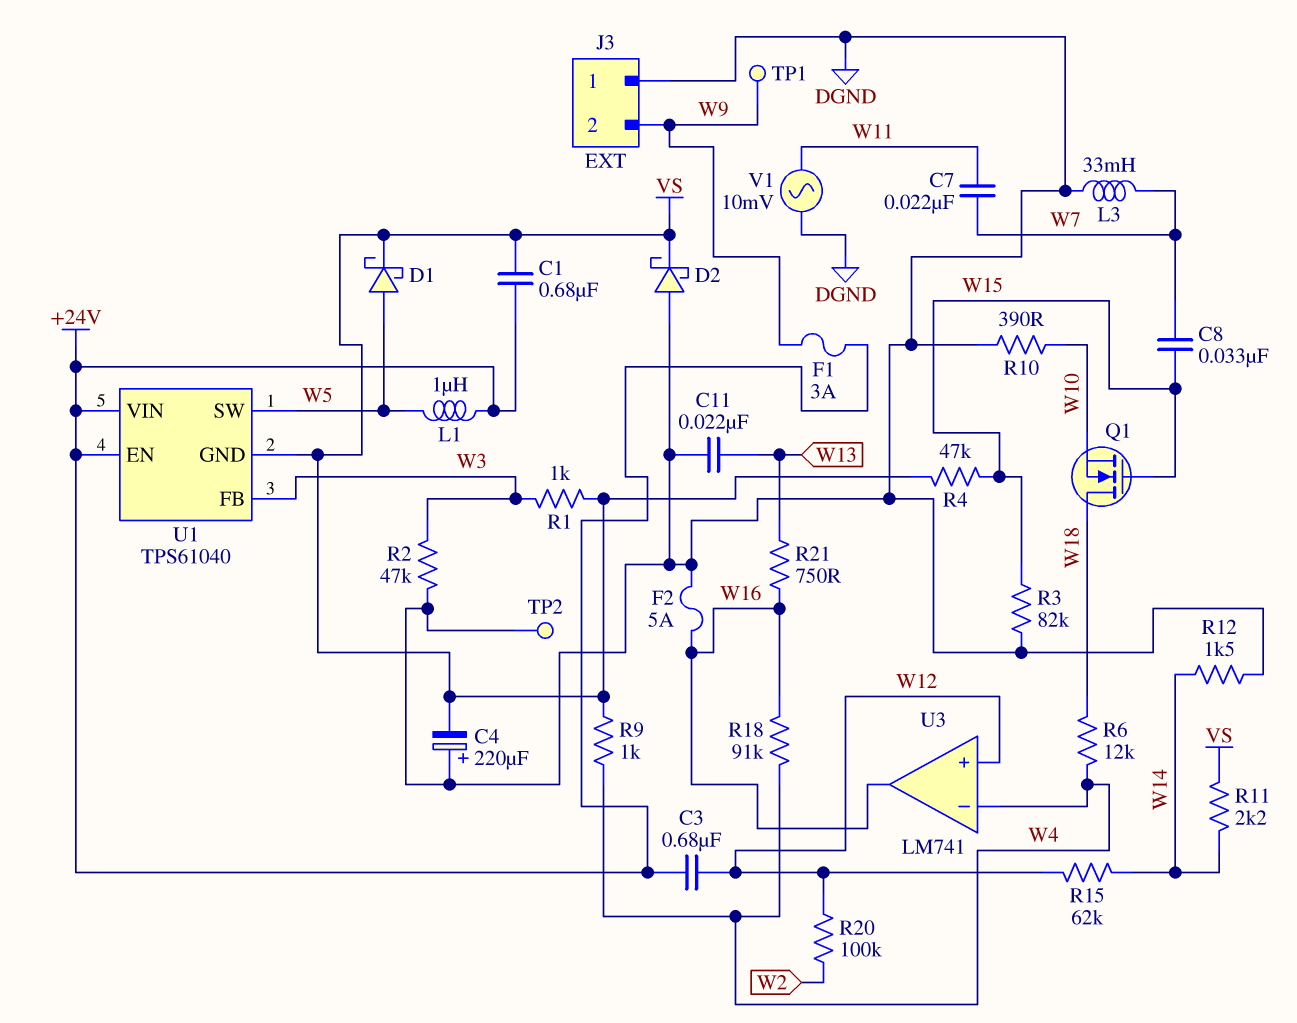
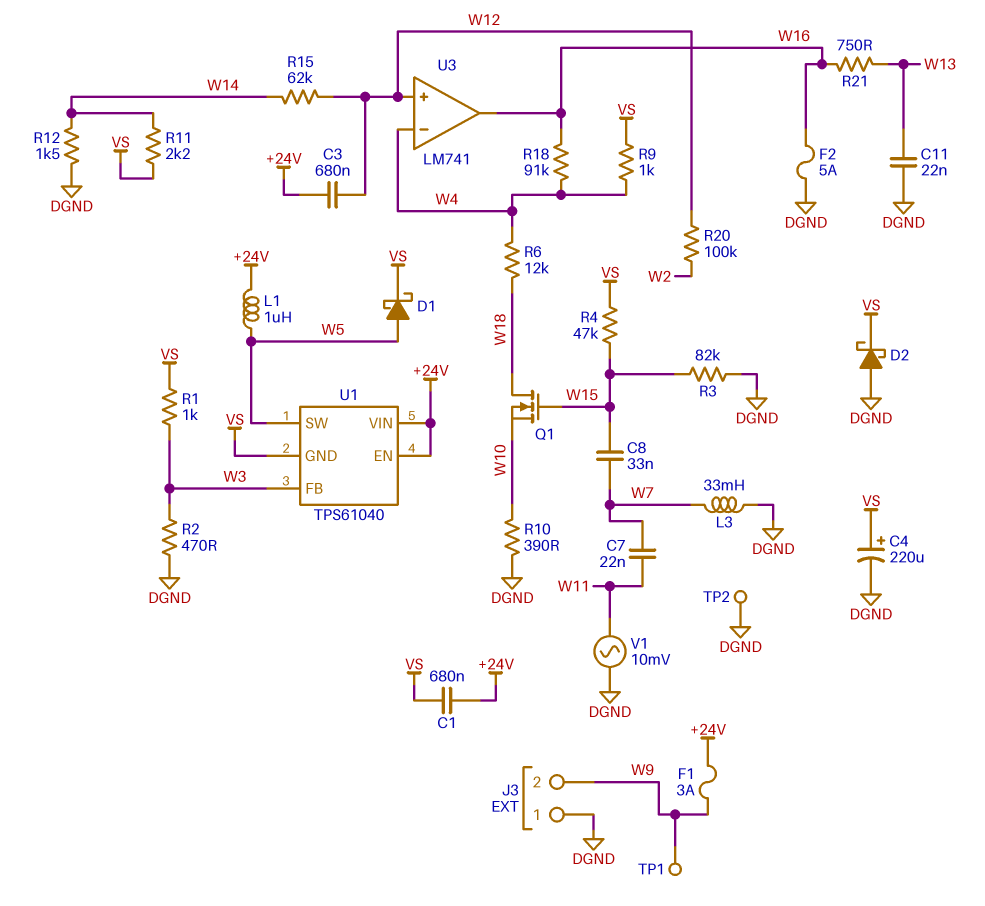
C4: 220uF (plus DGND, minus VS) -> 220uF (plus VS, minus DGND)
R2: 47k (DGND, W3) -> 470 (DGND, W3)

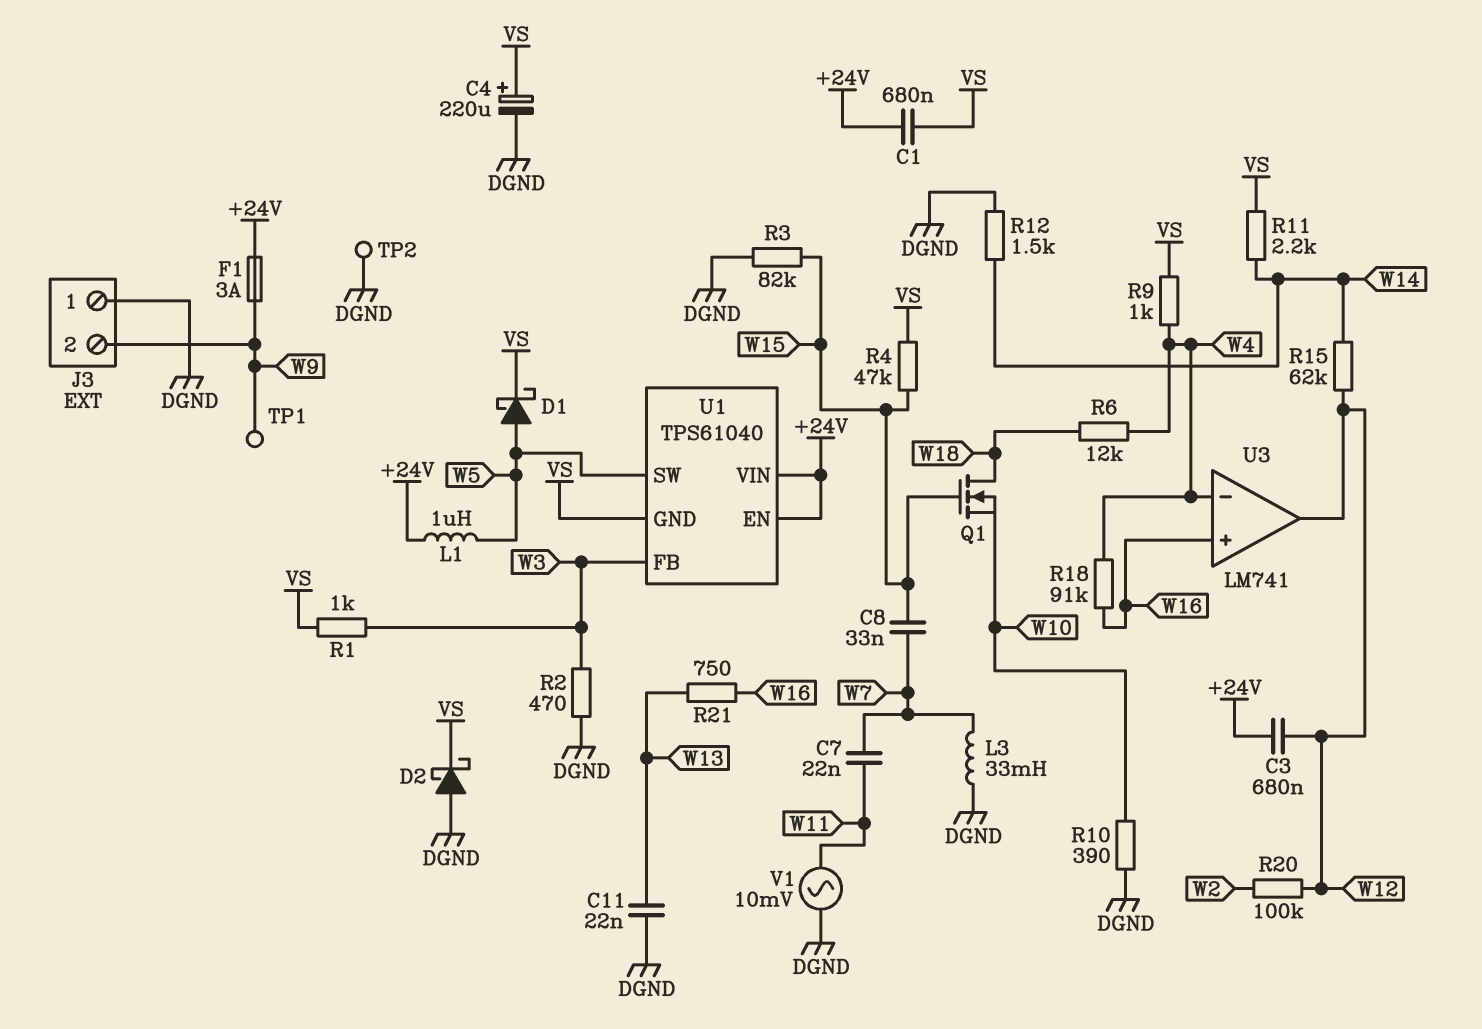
F2: 5A (DGND, W16) -> none
U3 pin in+: W12 -> W16
U3 pin out: W16 -> W12

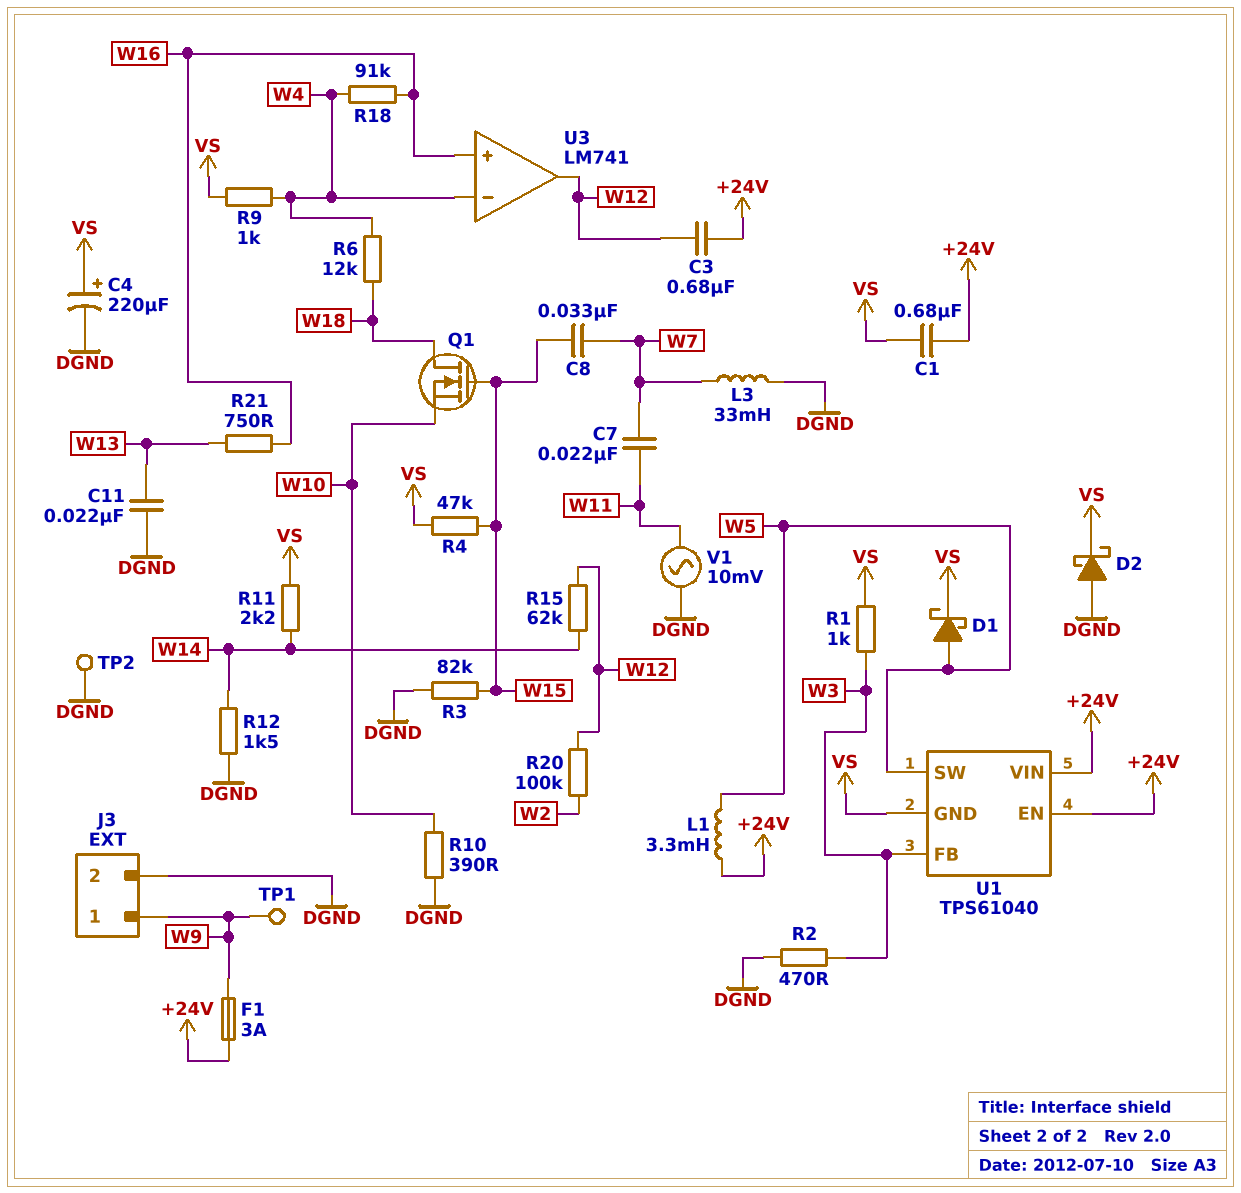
J3 pin 1: DGND -> W9
J3 pin 2: W9 -> DGND
L1: 1uH (+24V, W5) -> 3.3mH (+24V, W5)

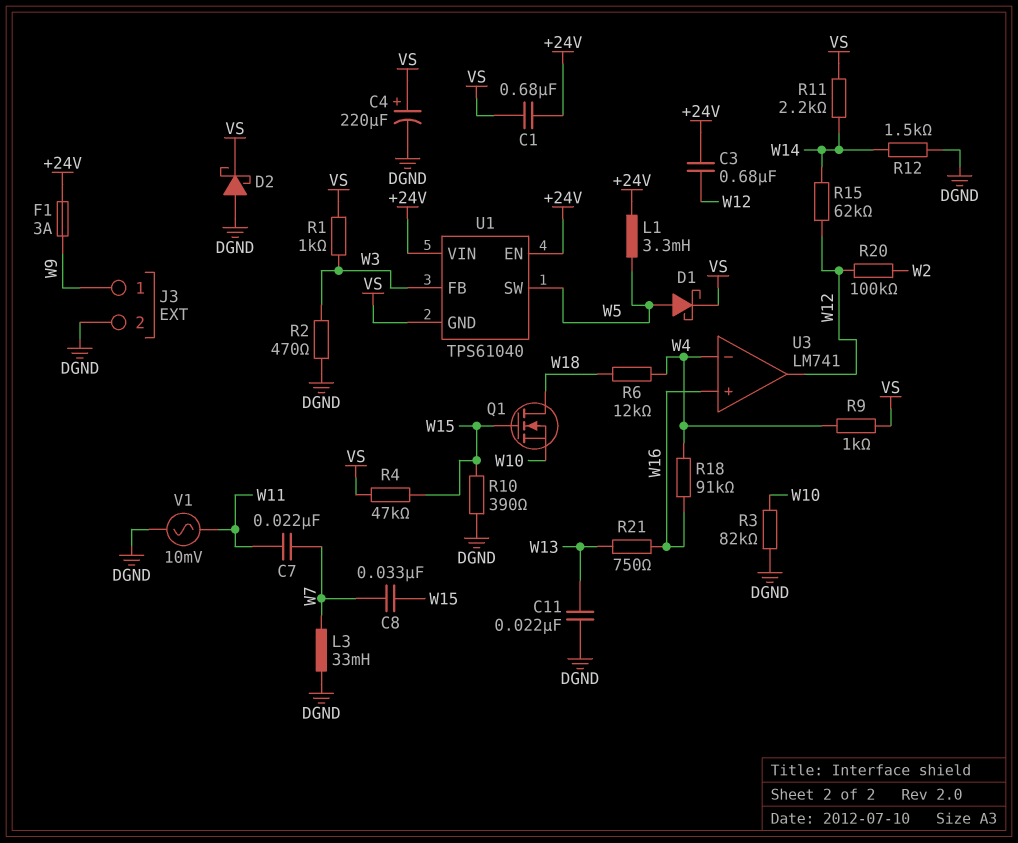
R3: 82k (DGND, W15) -> 82k (DGND, W10)
R10: 390 (DGND, W10) -> 390 (DGND, W15)
TP1: test point (W9) -> none
TP2: test point (DGND) -> none

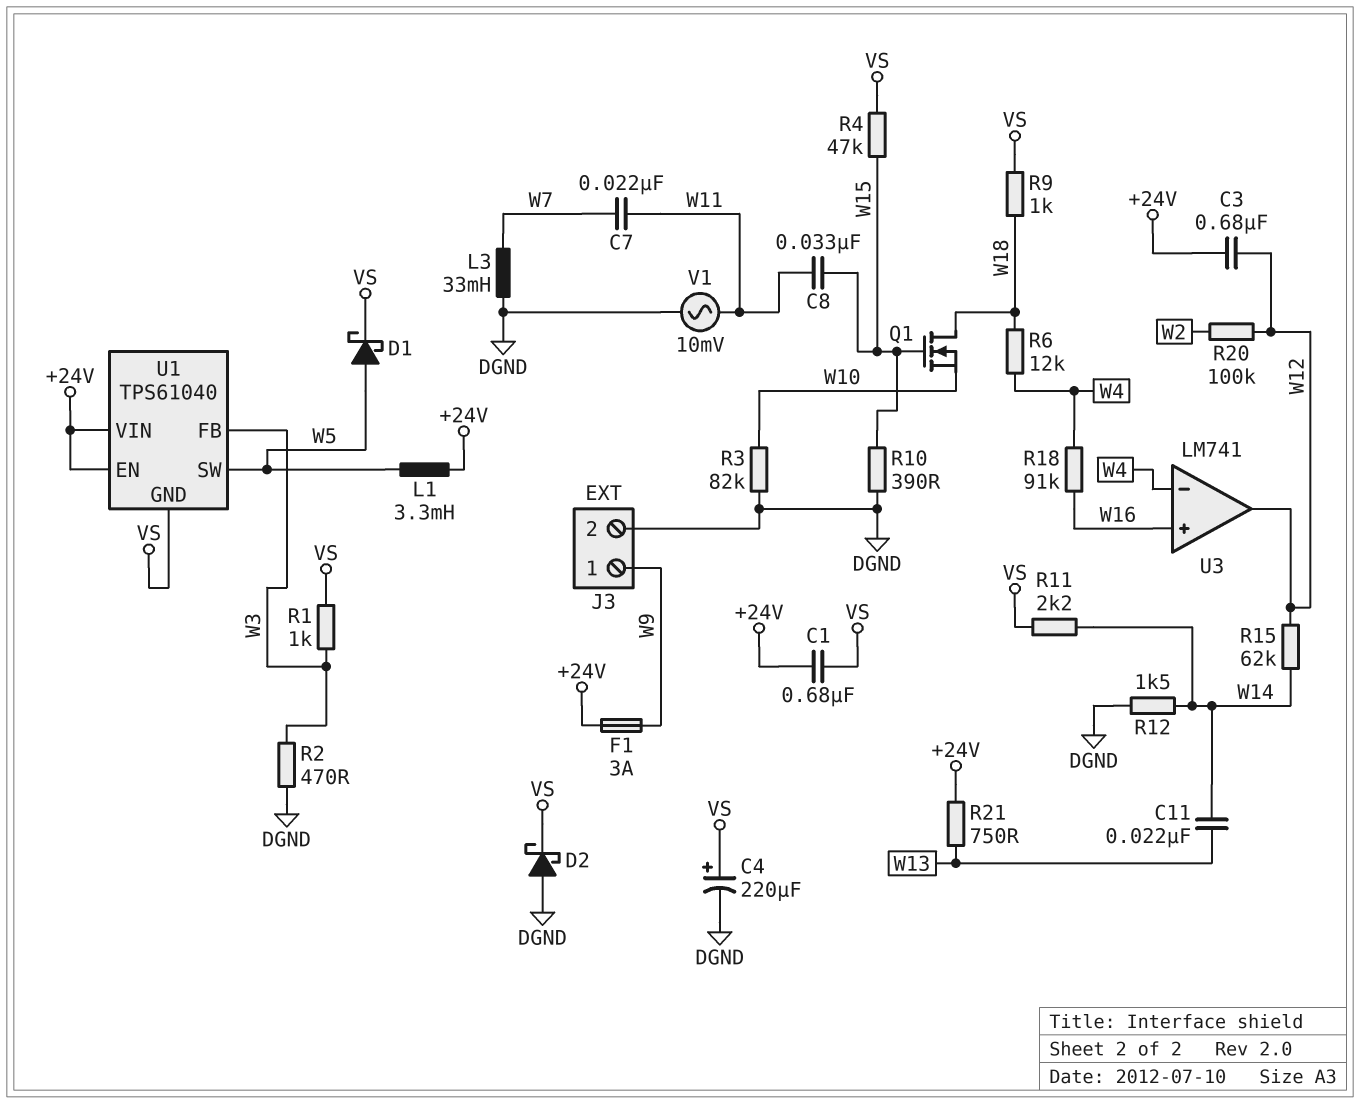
C8: 33nF (W7, W15) -> 33nF (W11, W15)
C11: 22nF (DGND, W13) -> 22nF (W13, W14)
R9: 1k (VS, W4) -> 1k (VS, W18)
R21: 750 (W13, W16) -> 750 (+24V, W13)

